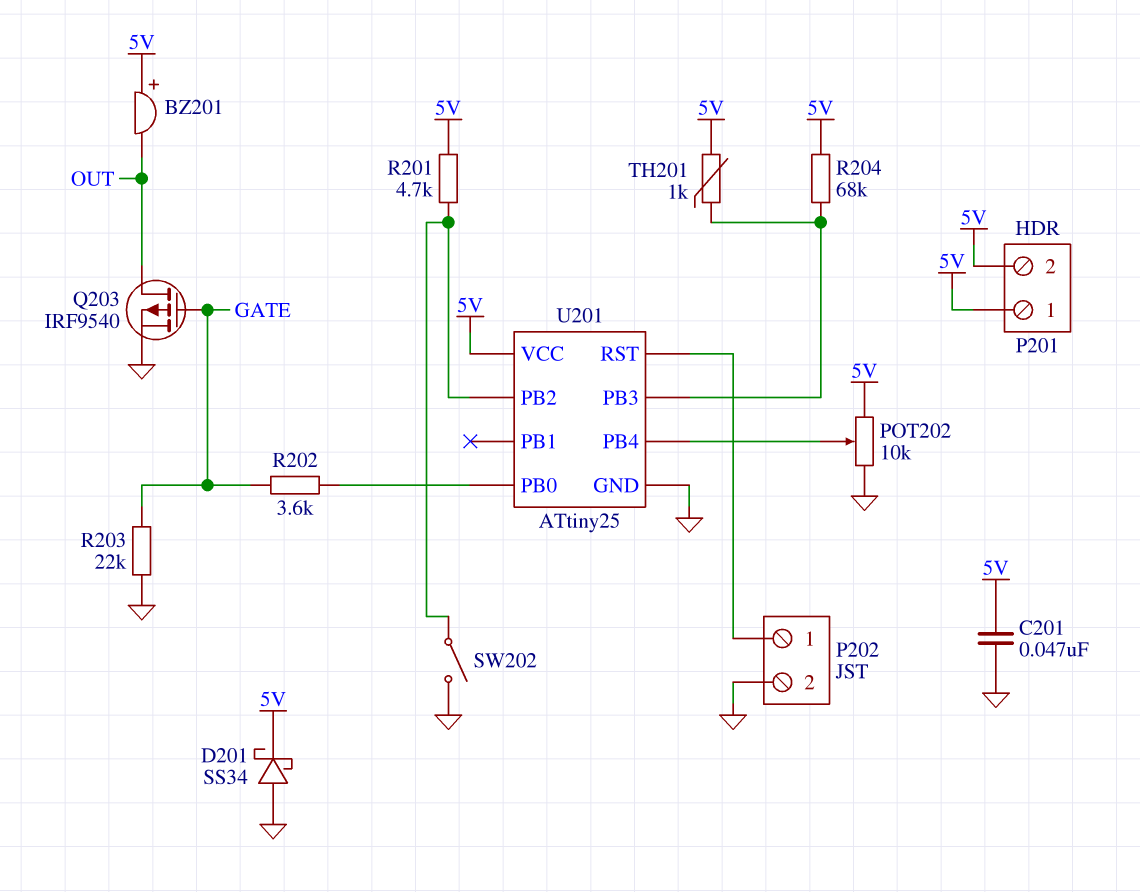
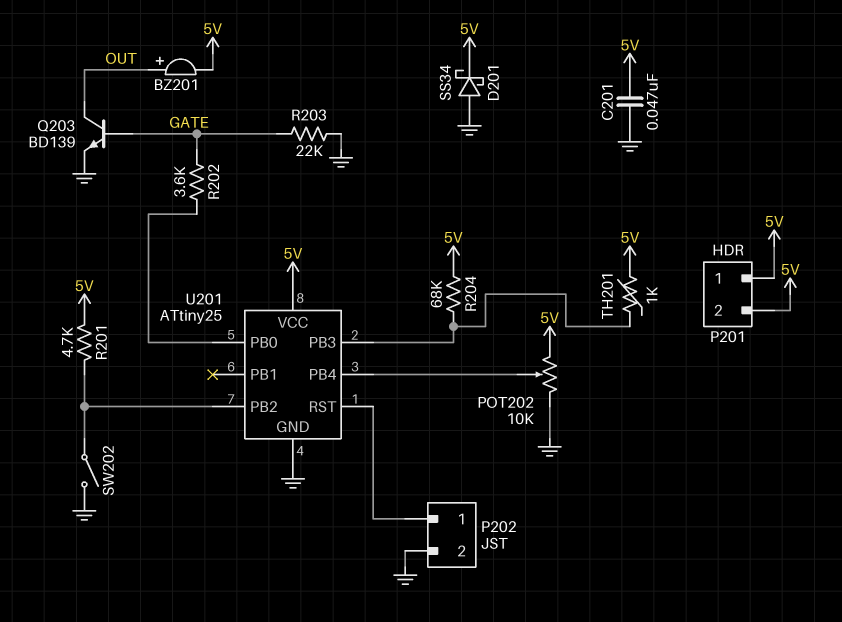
BZ201: buzzer (plus 5V, minus OUT) -> buzzer (plus OUT, minus 5V)
Q203: PMOS IRF9540 (G GATE, D OUT, S GND) -> NPN BD139 (B GATE, C OUT, E GND)

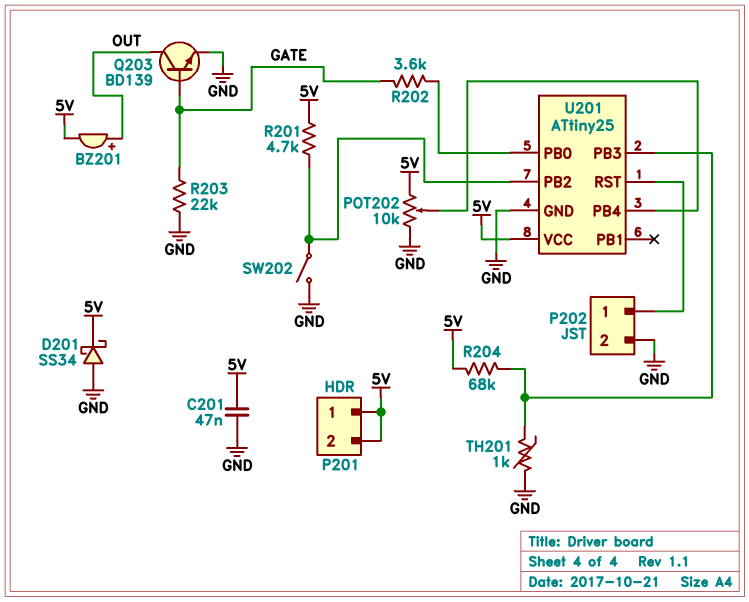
TH201: 1k (5V, U201/PB3) -> 1k (GND, U201/PB3)

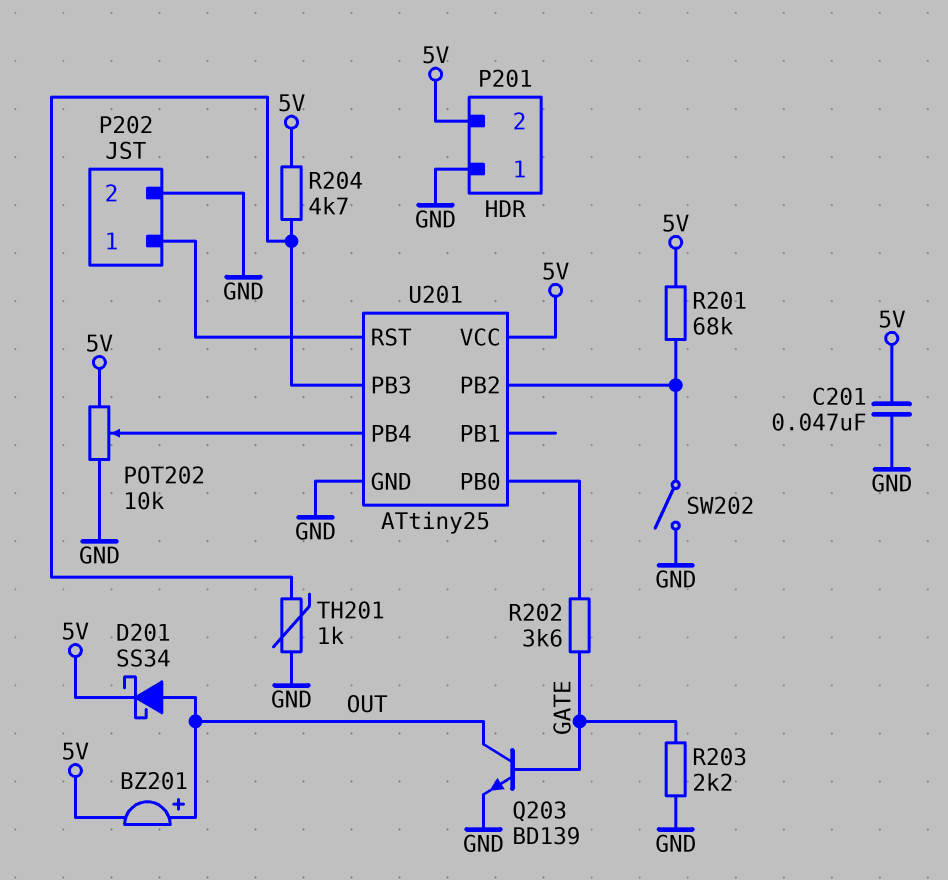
D201: schottky SS34 (A GND, K 5V) -> schottky SS34 (A OUT, K 5V)
P201 pin 1: 5V -> GND
R201: 4.7k (5V, U201/PB2) -> 68k (5V, U201/PB2)
R203: 22k (GATE, GND) -> 2.2k (GATE, GND)
R204: 68k (5V, U201/PB3) -> 4.7k (5V, U201/PB3)

